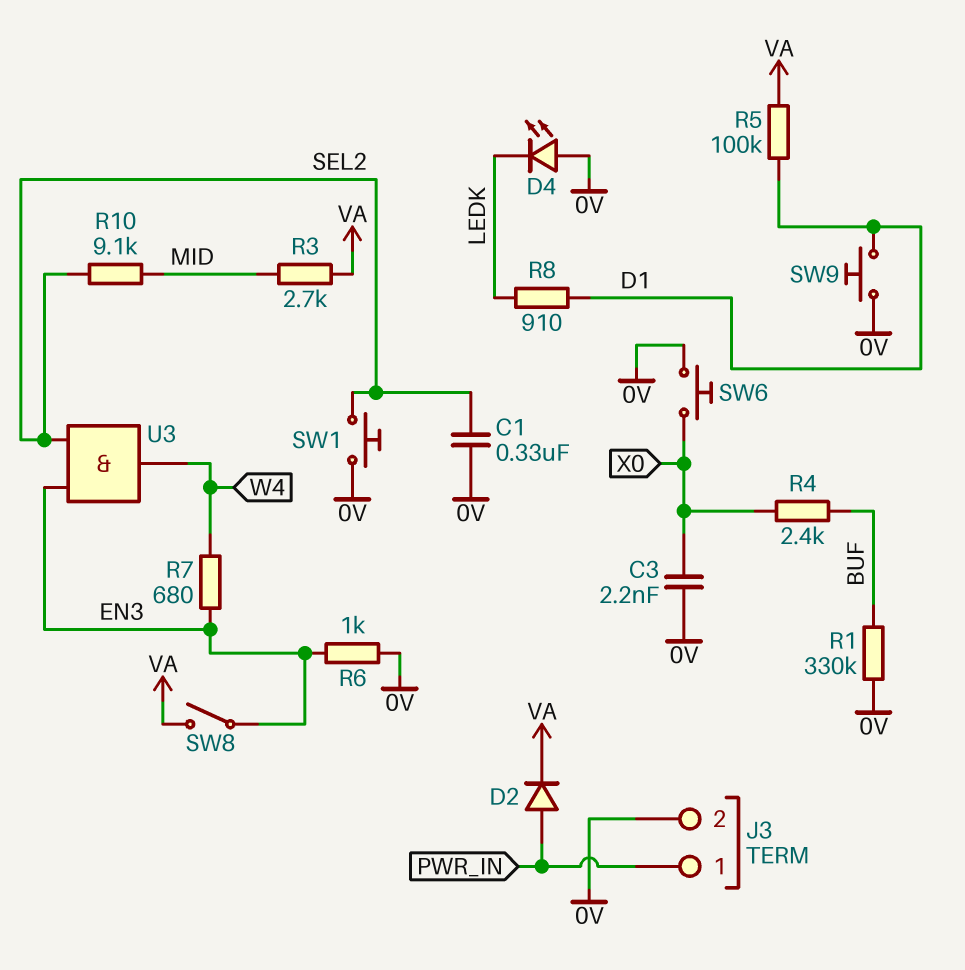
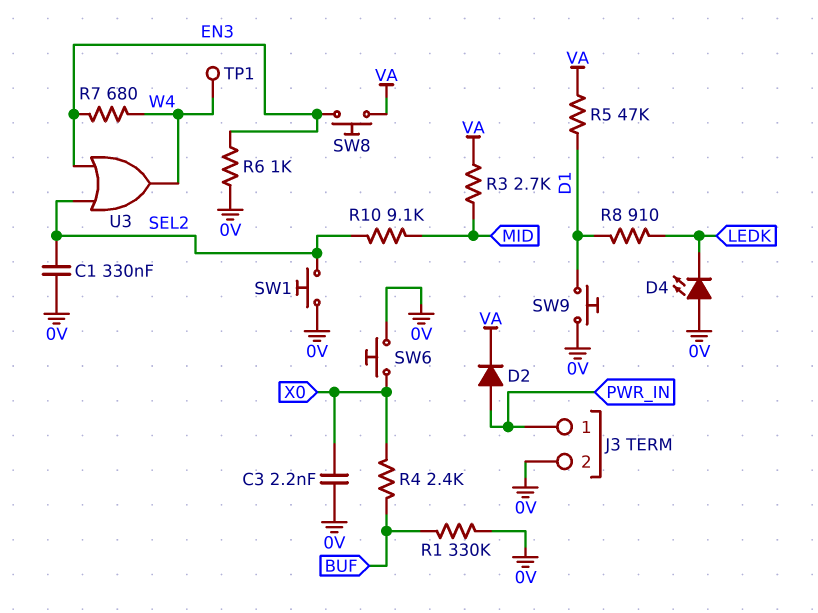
R5: 100k (D1, VA) -> 47k (D1, VA)
SW8: switch (EN3, VA) -> button (EN3, VA)
TP1: none -> test point (W4)
U3: AND (in EN3, in SEL2, out W4) -> OR (in EN3, in SEL2, out W4)

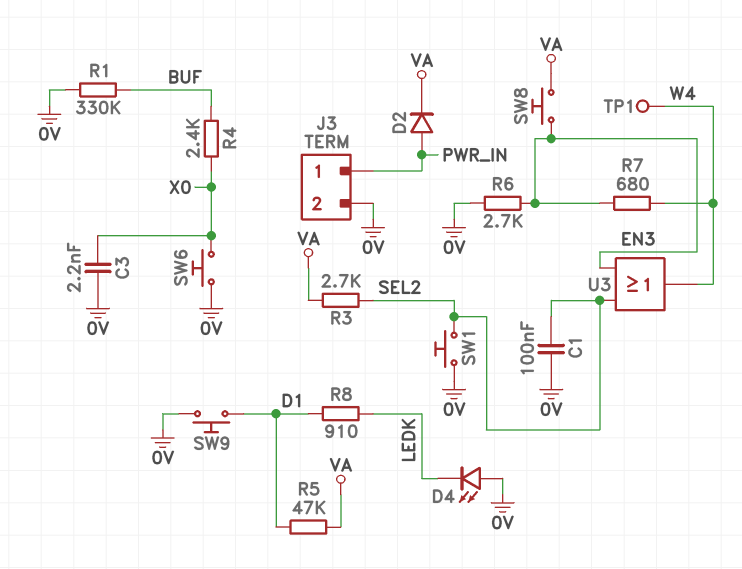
C1: 330nF (0V, SEL2) -> 100nF (0V, SEL2)
R3: 2.7k (MID, VA) -> 2.7k (SEL2, VA)
R6: 1k (0V, EN3) -> 2.7k (0V, EN3)
R10: 9.1k (MID, SEL2) -> none

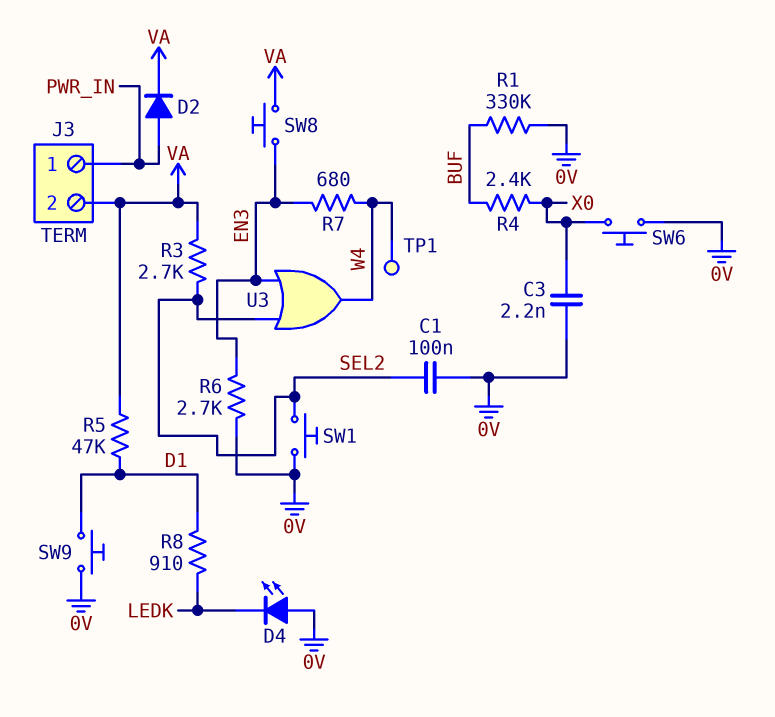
J3 pin 2: 0V -> VA

